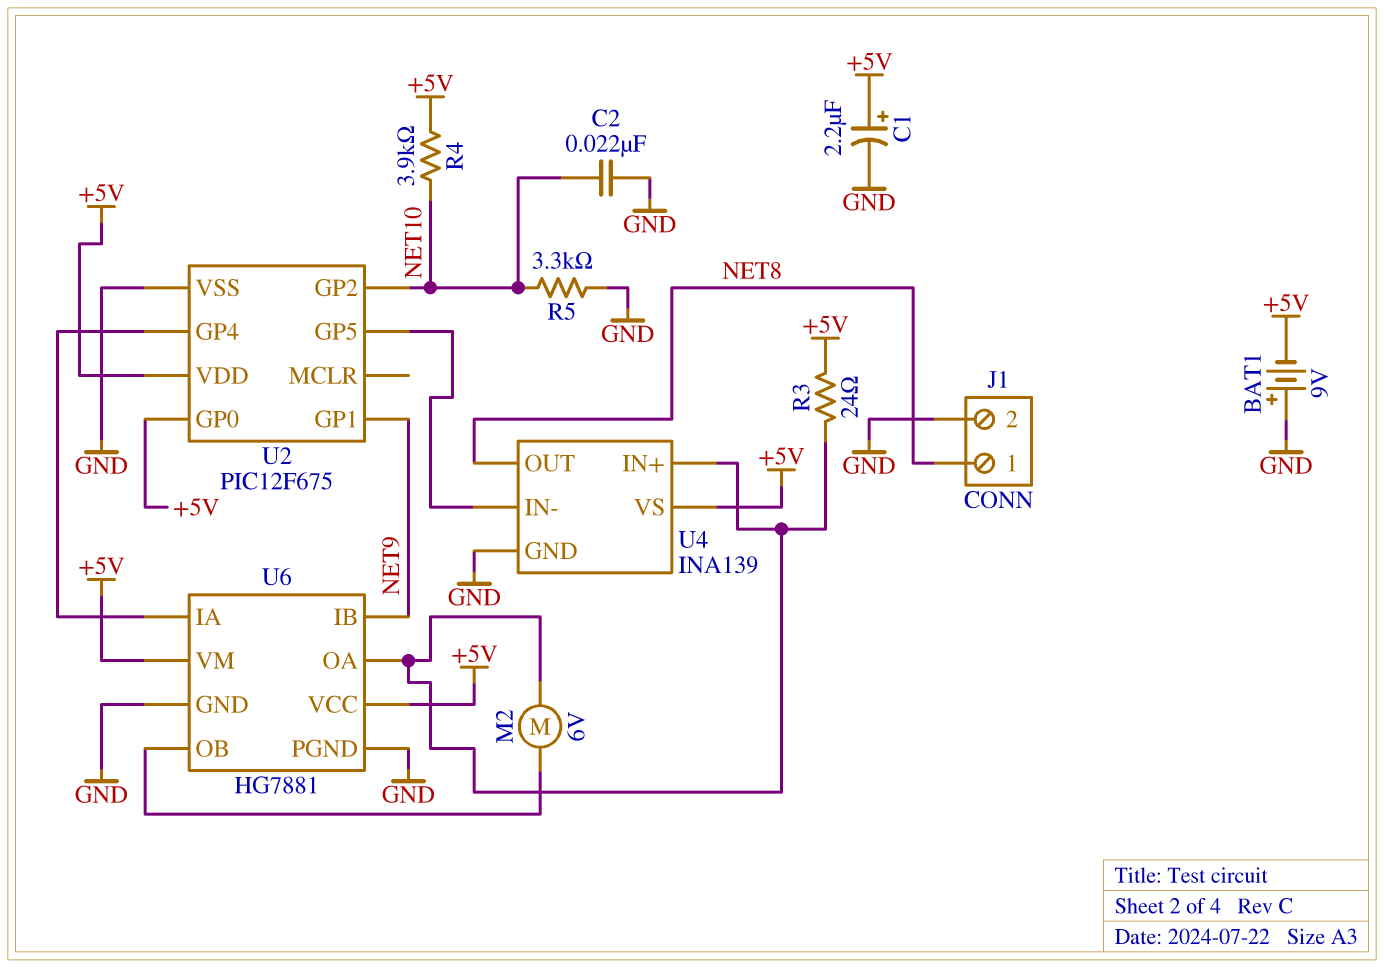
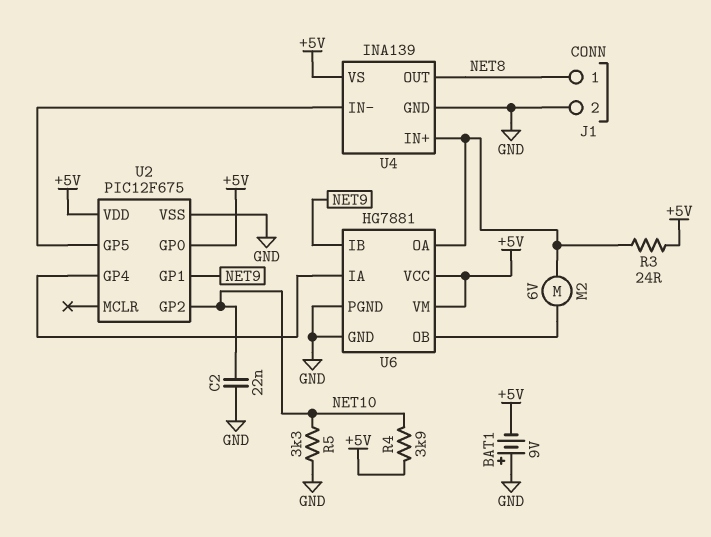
C1: 2.2uF (plus +5V, minus GND) -> none

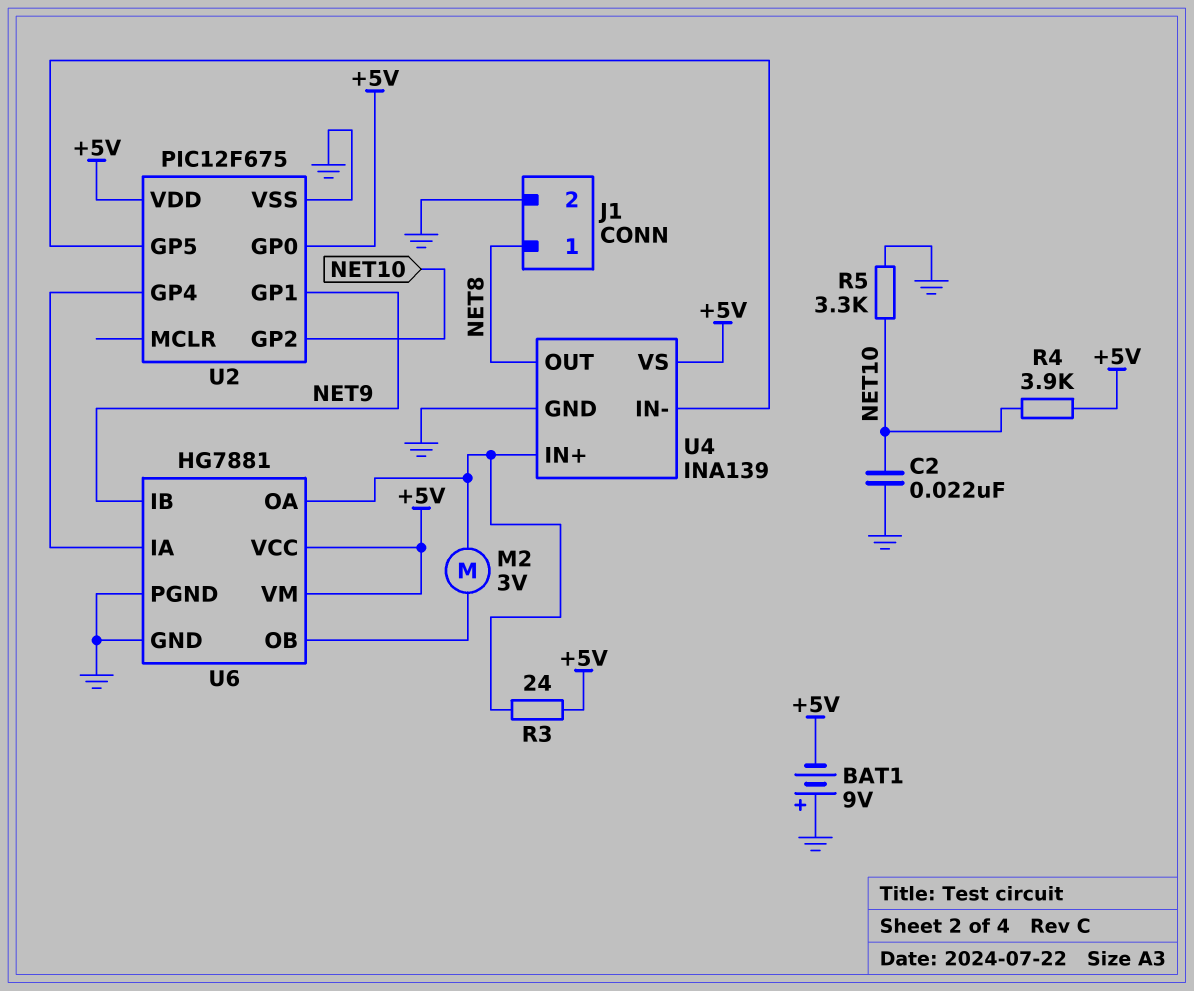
M2: motor 6V (U4/IN+, U6/OB) -> motor 3V (U4/IN+, U6/OB)

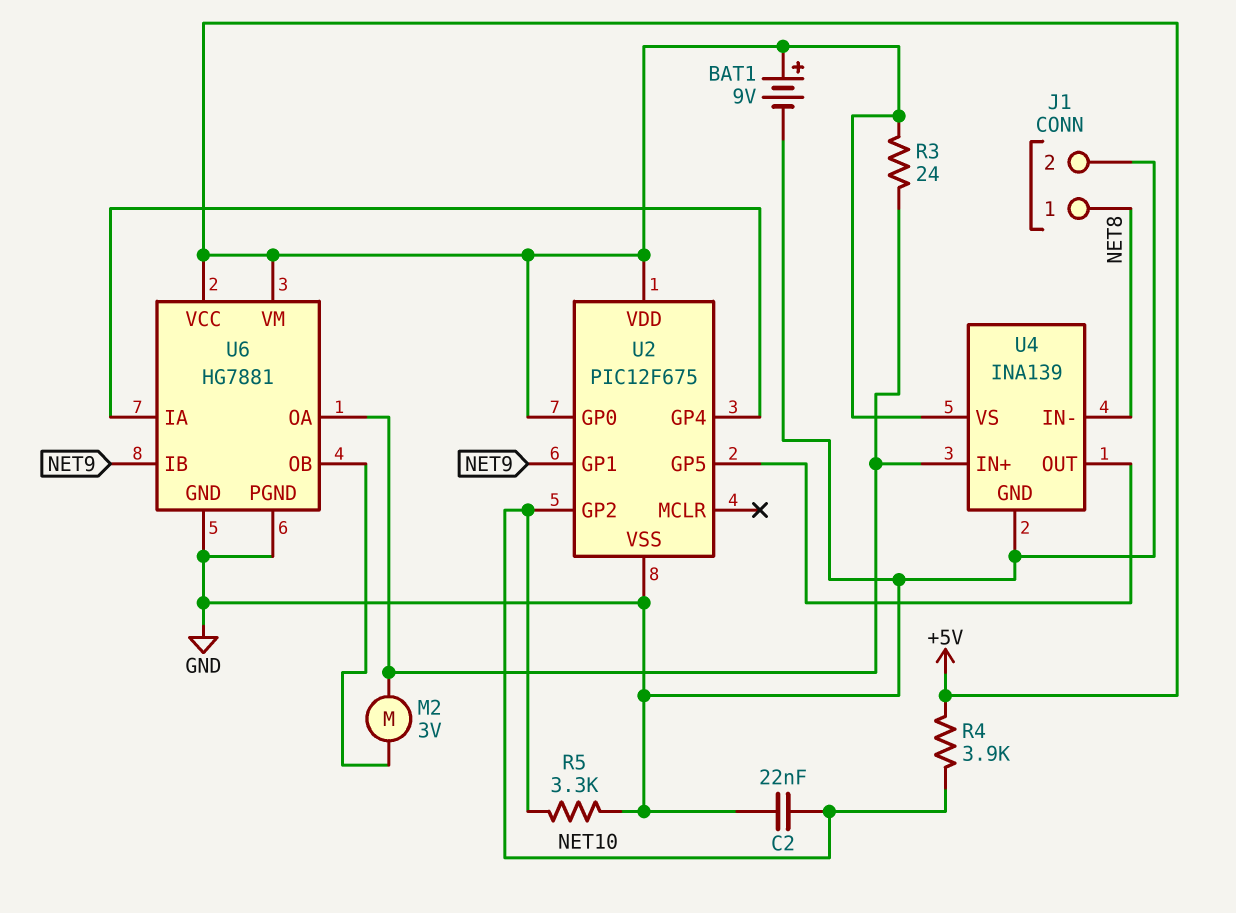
BAT1: 9V (plus GND, minus +5V) -> 9V (plus +5V, minus GND)
U4 pin IN-: U2/GP5 -> NET8
U4 pin OUT: NET8 -> U2/GP5

